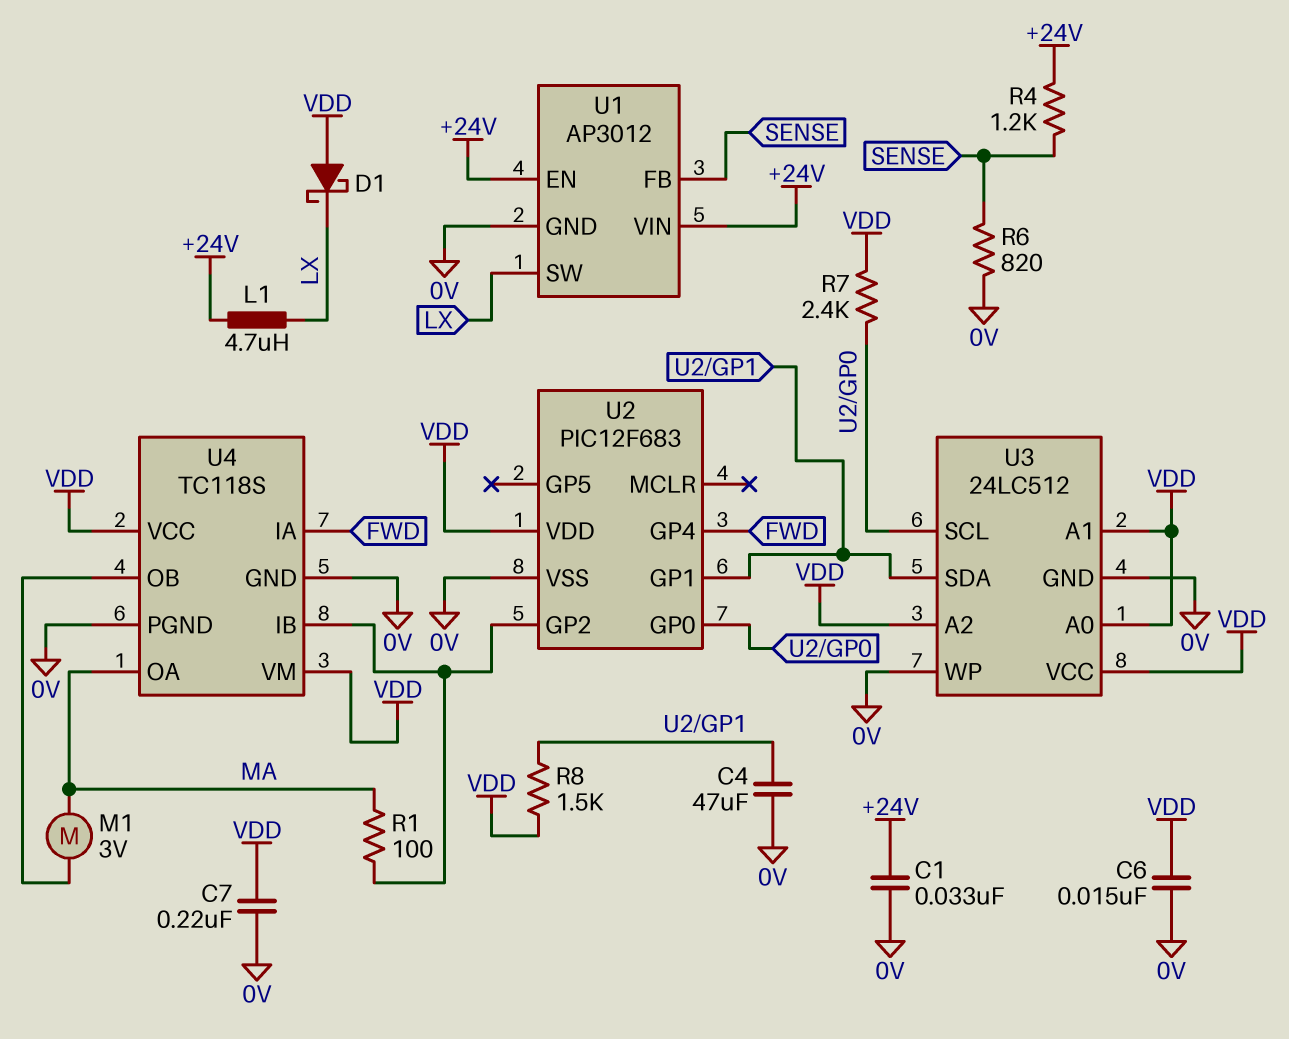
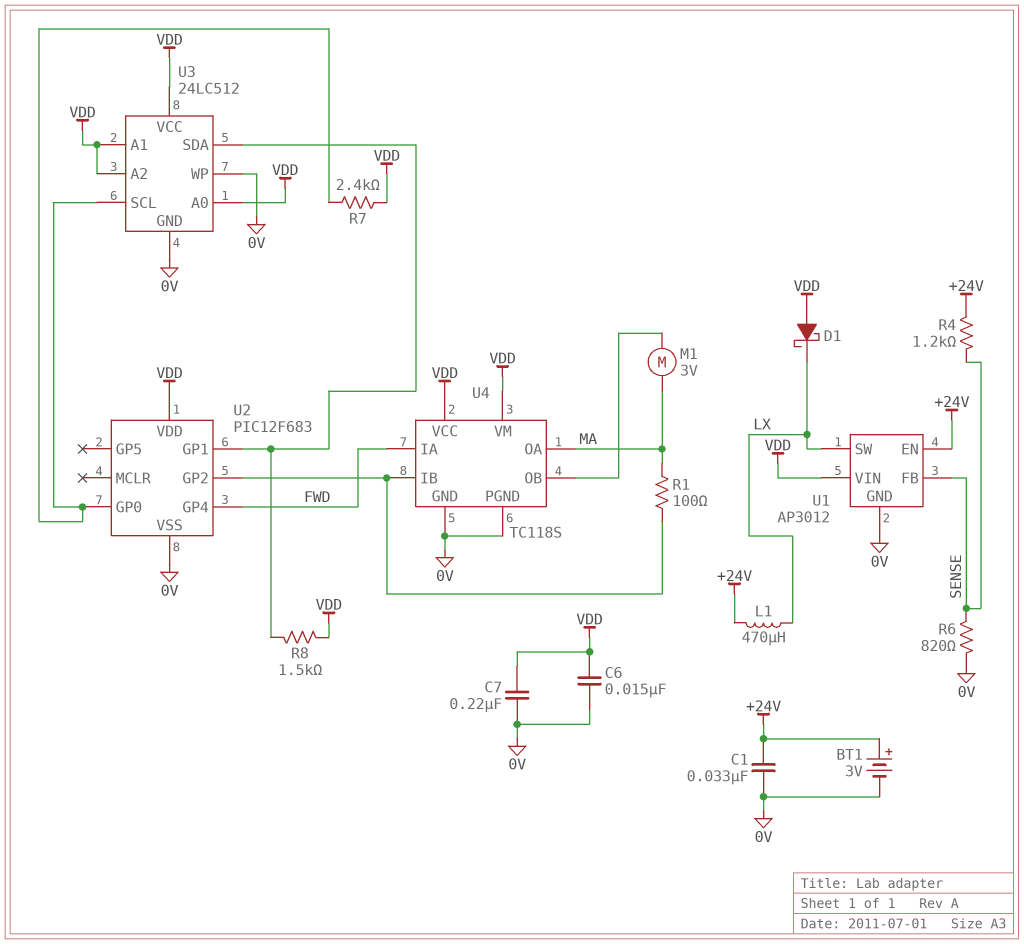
BT1: none -> 3V (plus +24V, minus 0V)
C4: 47uF (0V, U2/GP1) -> none
L1: 4.7uH (+24V, LX) -> 470uH (+24V, LX)
U1 pin VIN: +24V -> VDD

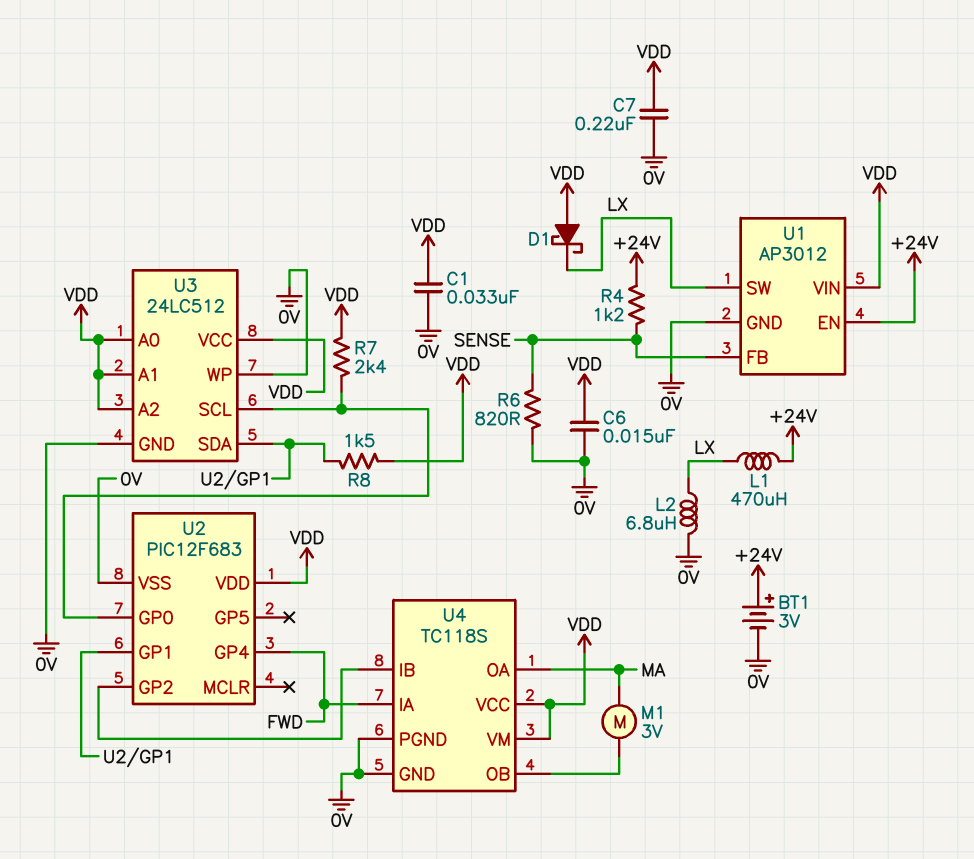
C1: 33nF (+24V, 0V) -> 33nF (0V, VDD)
L2: none -> 6.8uH (0V, LX)
R1: 100 (MA, U2/GP2) -> none

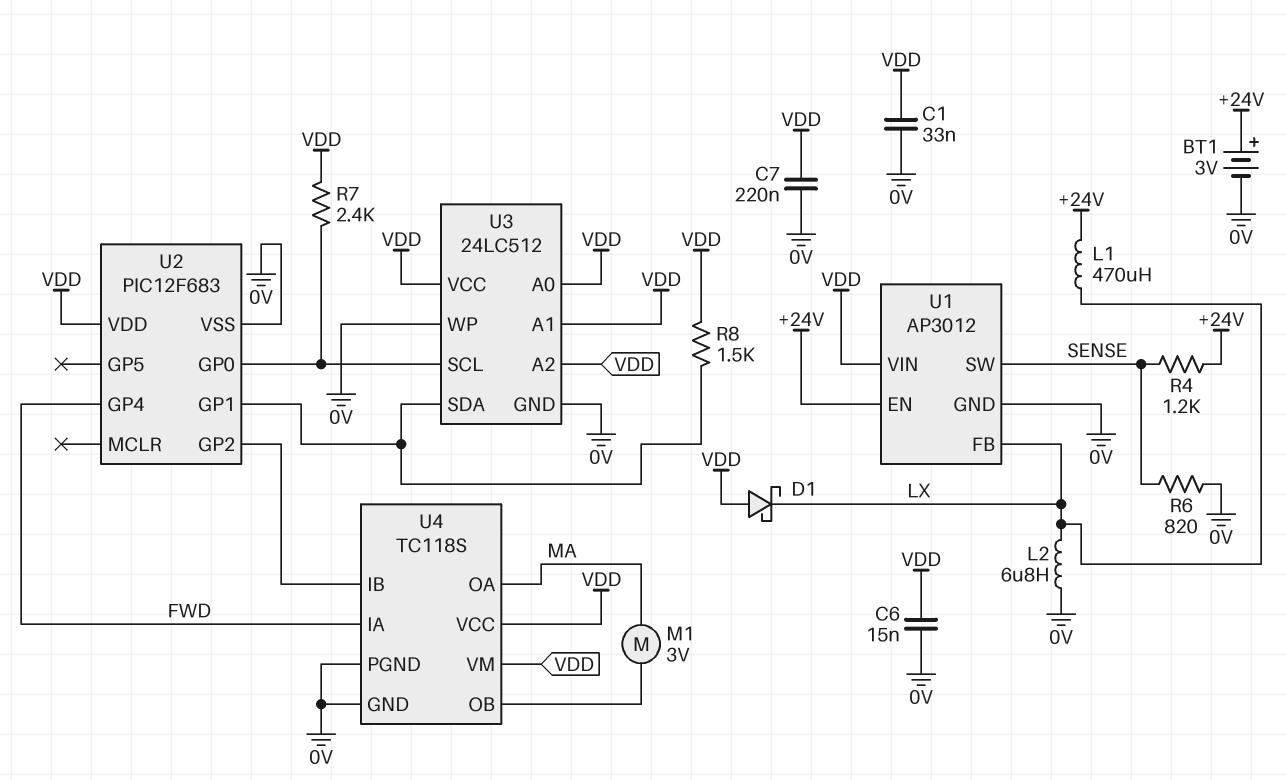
U1 pin FB: SENSE -> LX
U1 pin SW: LX -> SENSE

